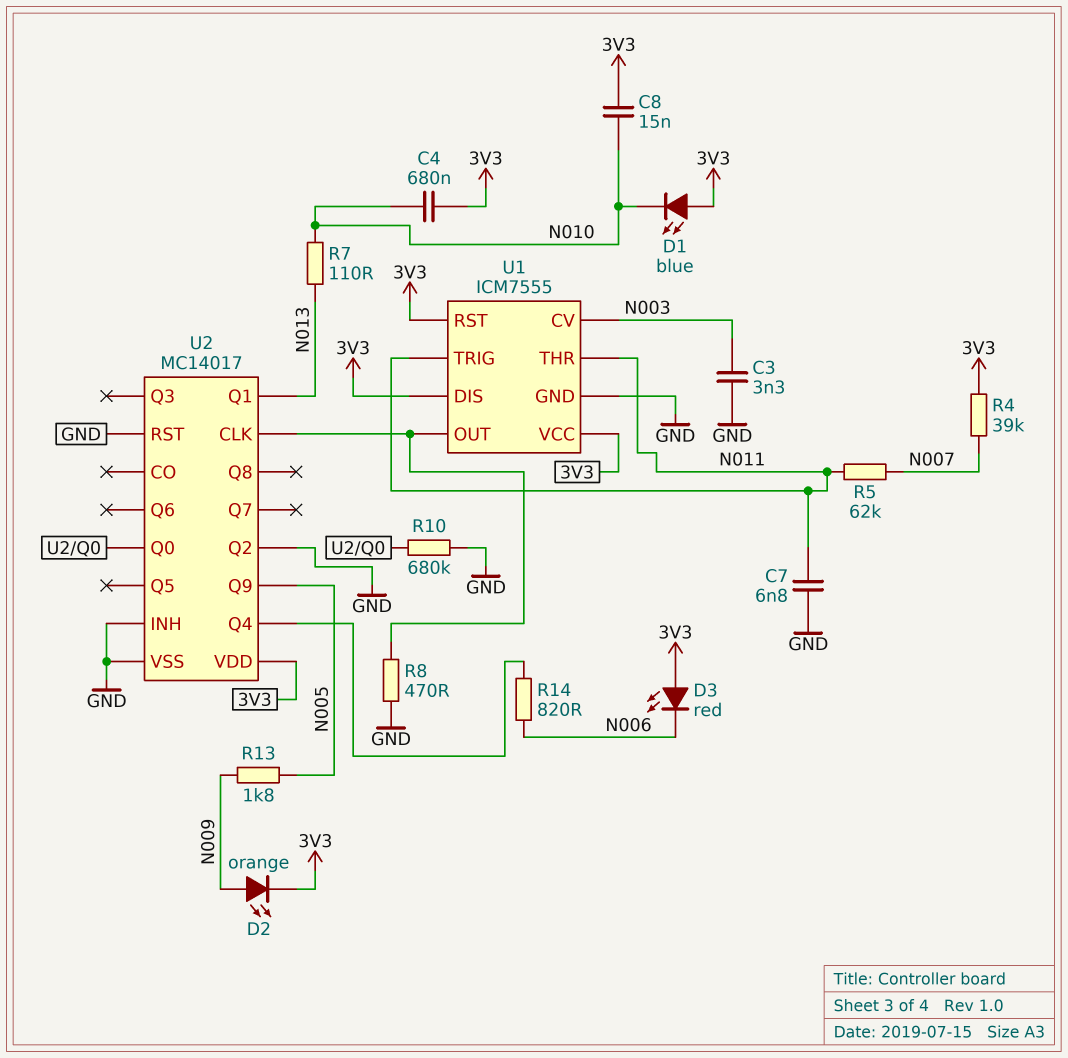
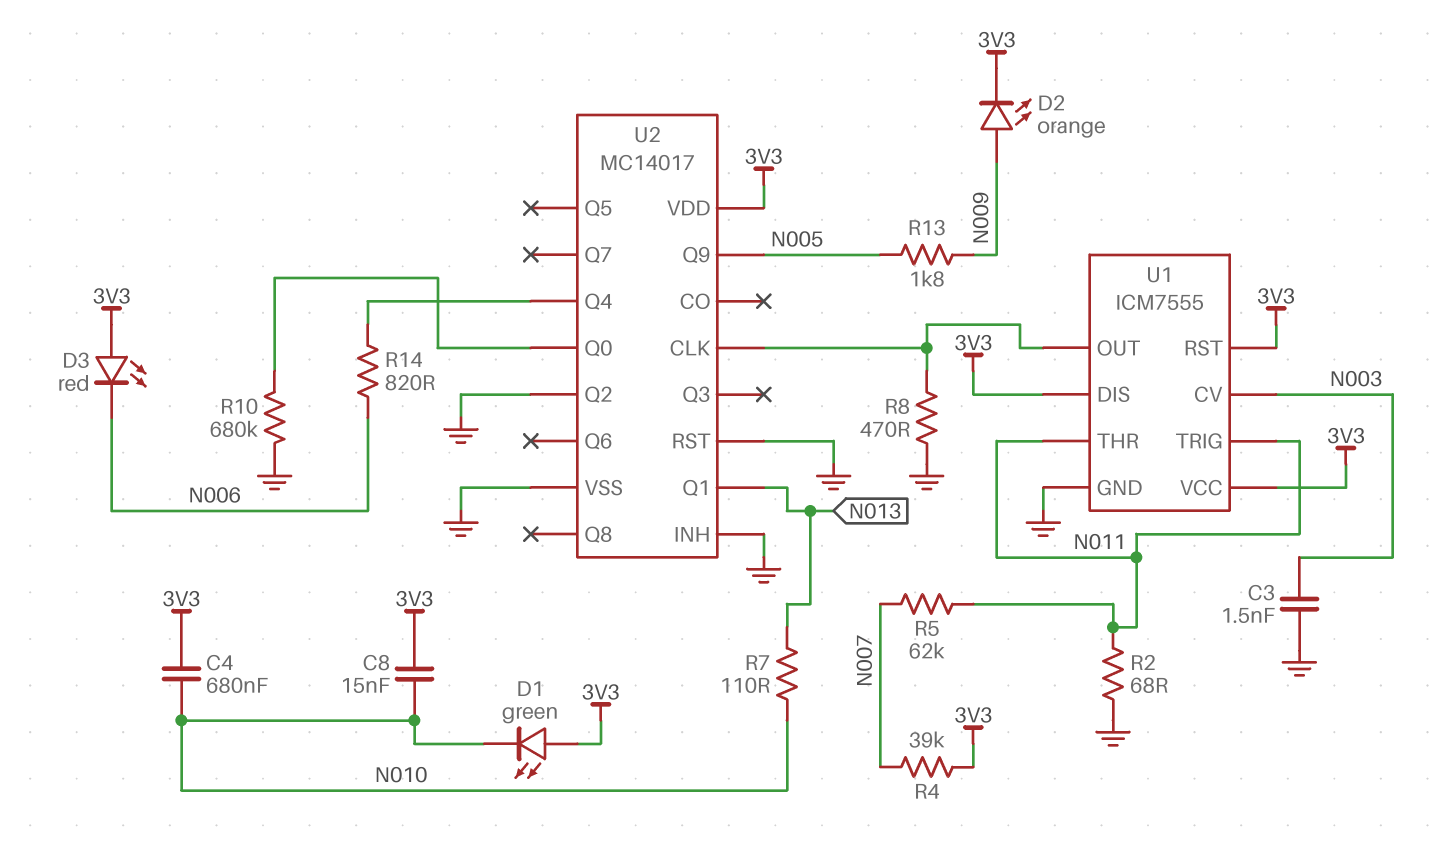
C3: 3.3nF (GND, N003) -> 1.5nF (GND, N003)
C7: 6.8nF (GND, N011) -> none
D1: LED blue (A 3V3, K N010) -> LED green (A 3V3, K N010)
R2: none -> 68 (GND, N011)

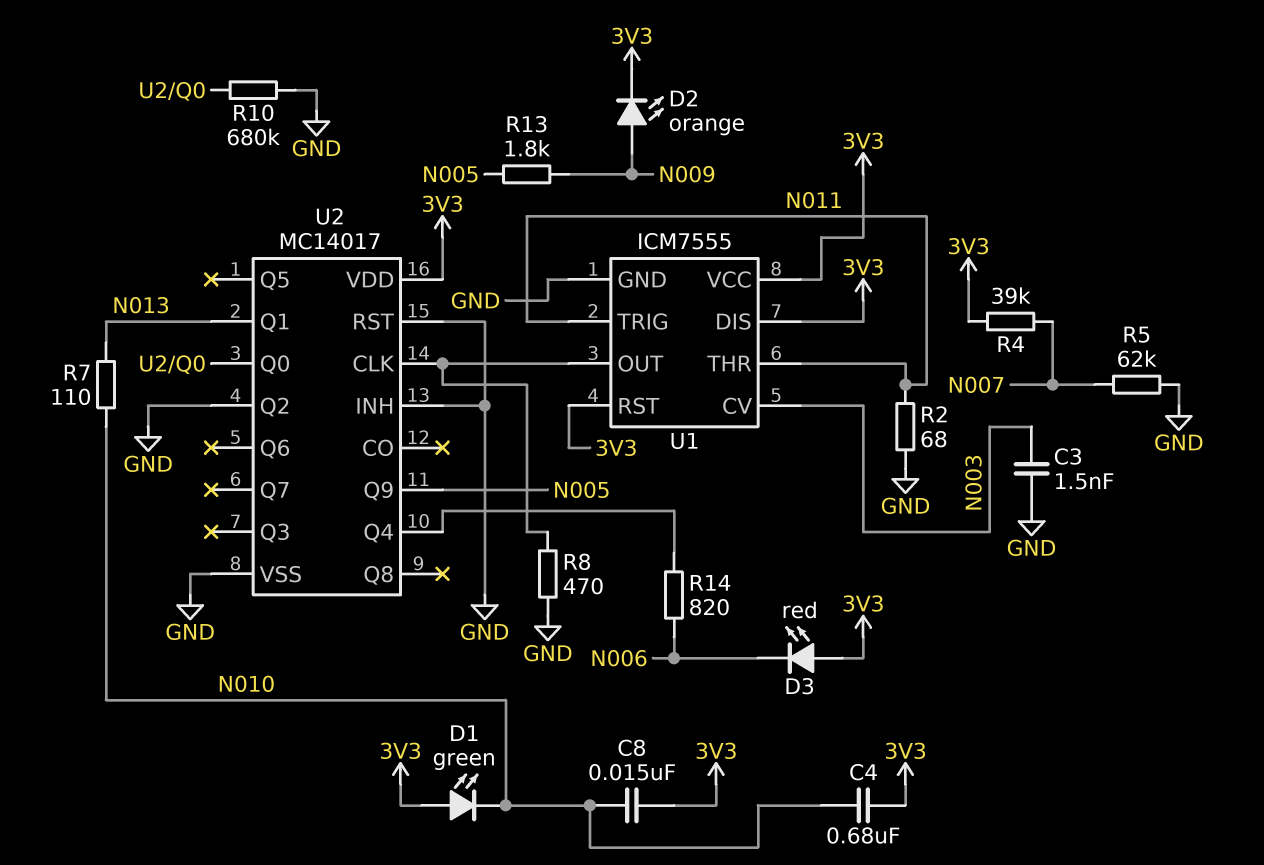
R5: 62k (N007, N011) -> 62k (GND, N007)

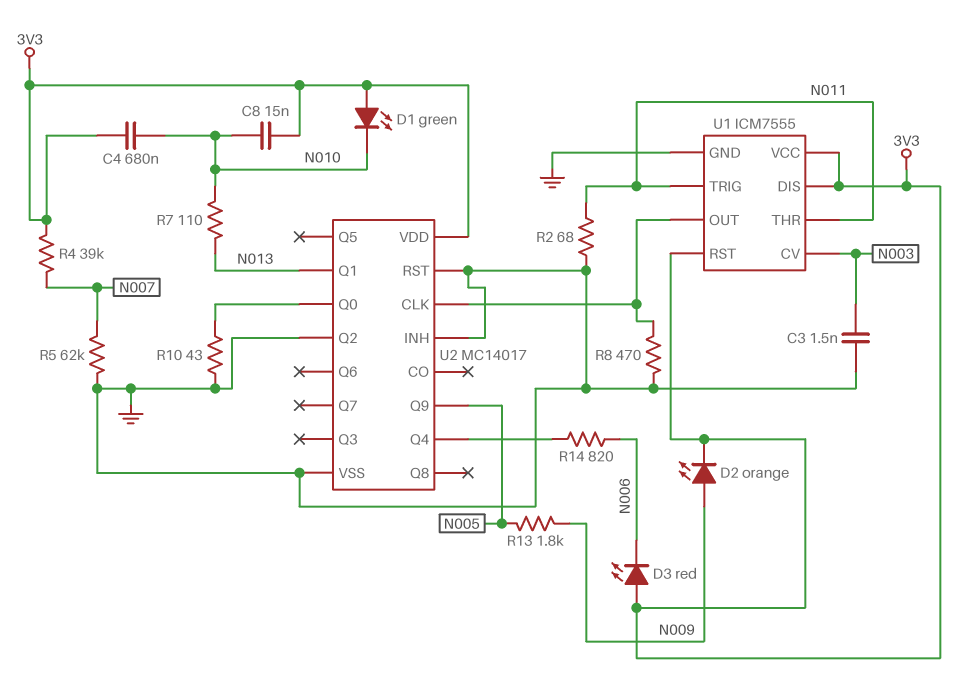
R10: 680k (GND, U2/Q0) -> 43 (GND, U2/Q0)

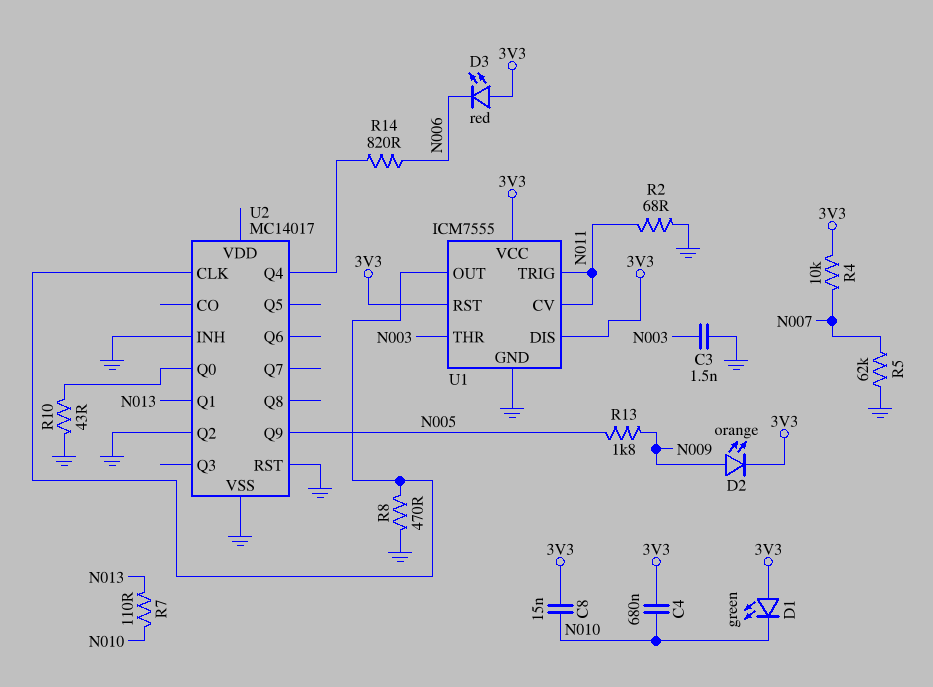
R4: 39k (3V3, N007) -> 10k (3V3, N007)
U1 pin CV: N003 -> N011
U1 pin THR: N011 -> N003
U2 pin VDD: 3V3 -> none

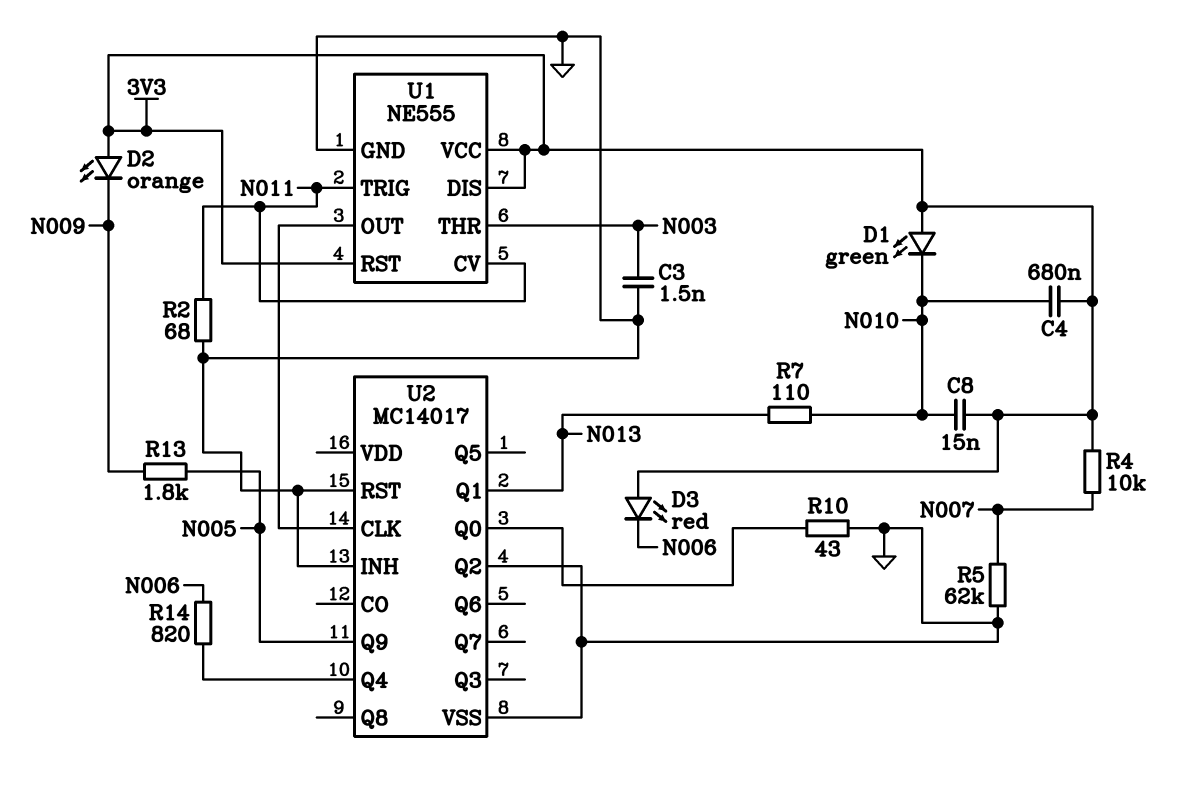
D2: LED orange (A N009, K 3V3) -> LED orange (A 3V3, K N009)
R8: 470 (GND, U1/OUT) -> none
U1: ICM7555 -> NE555

